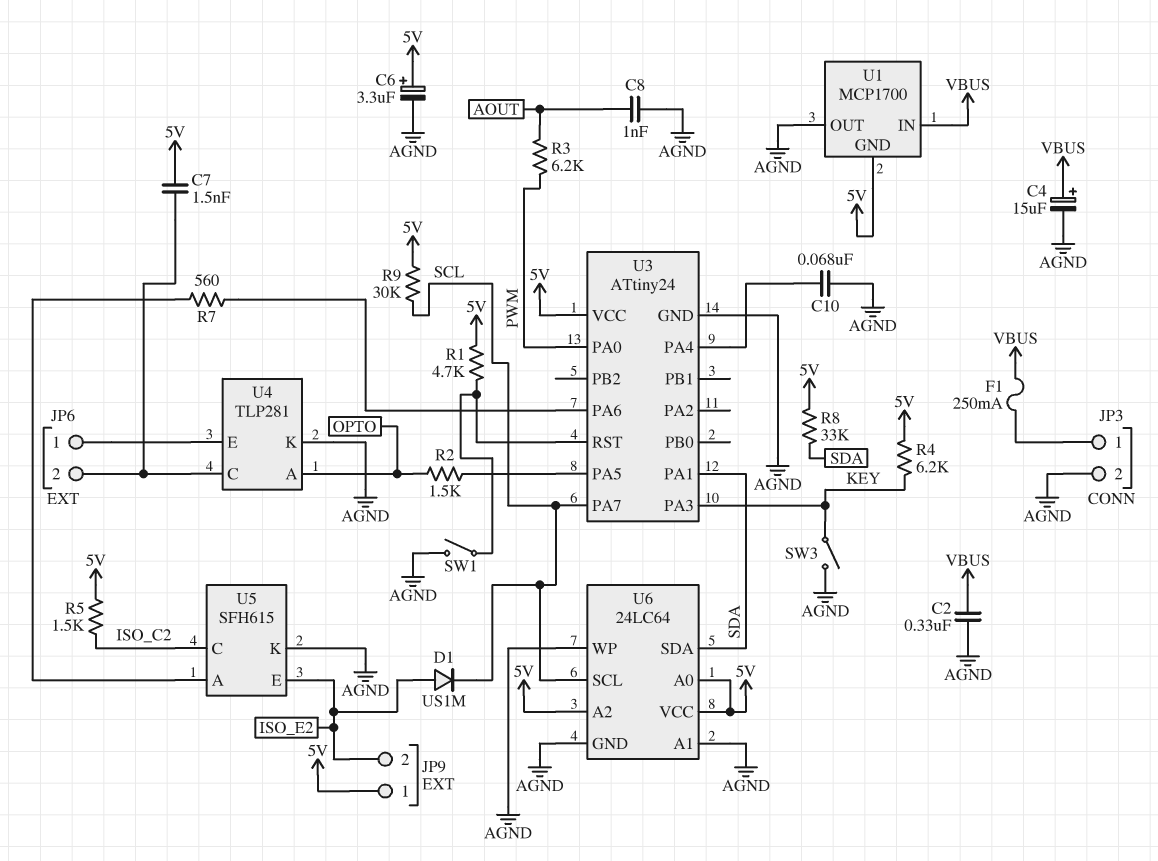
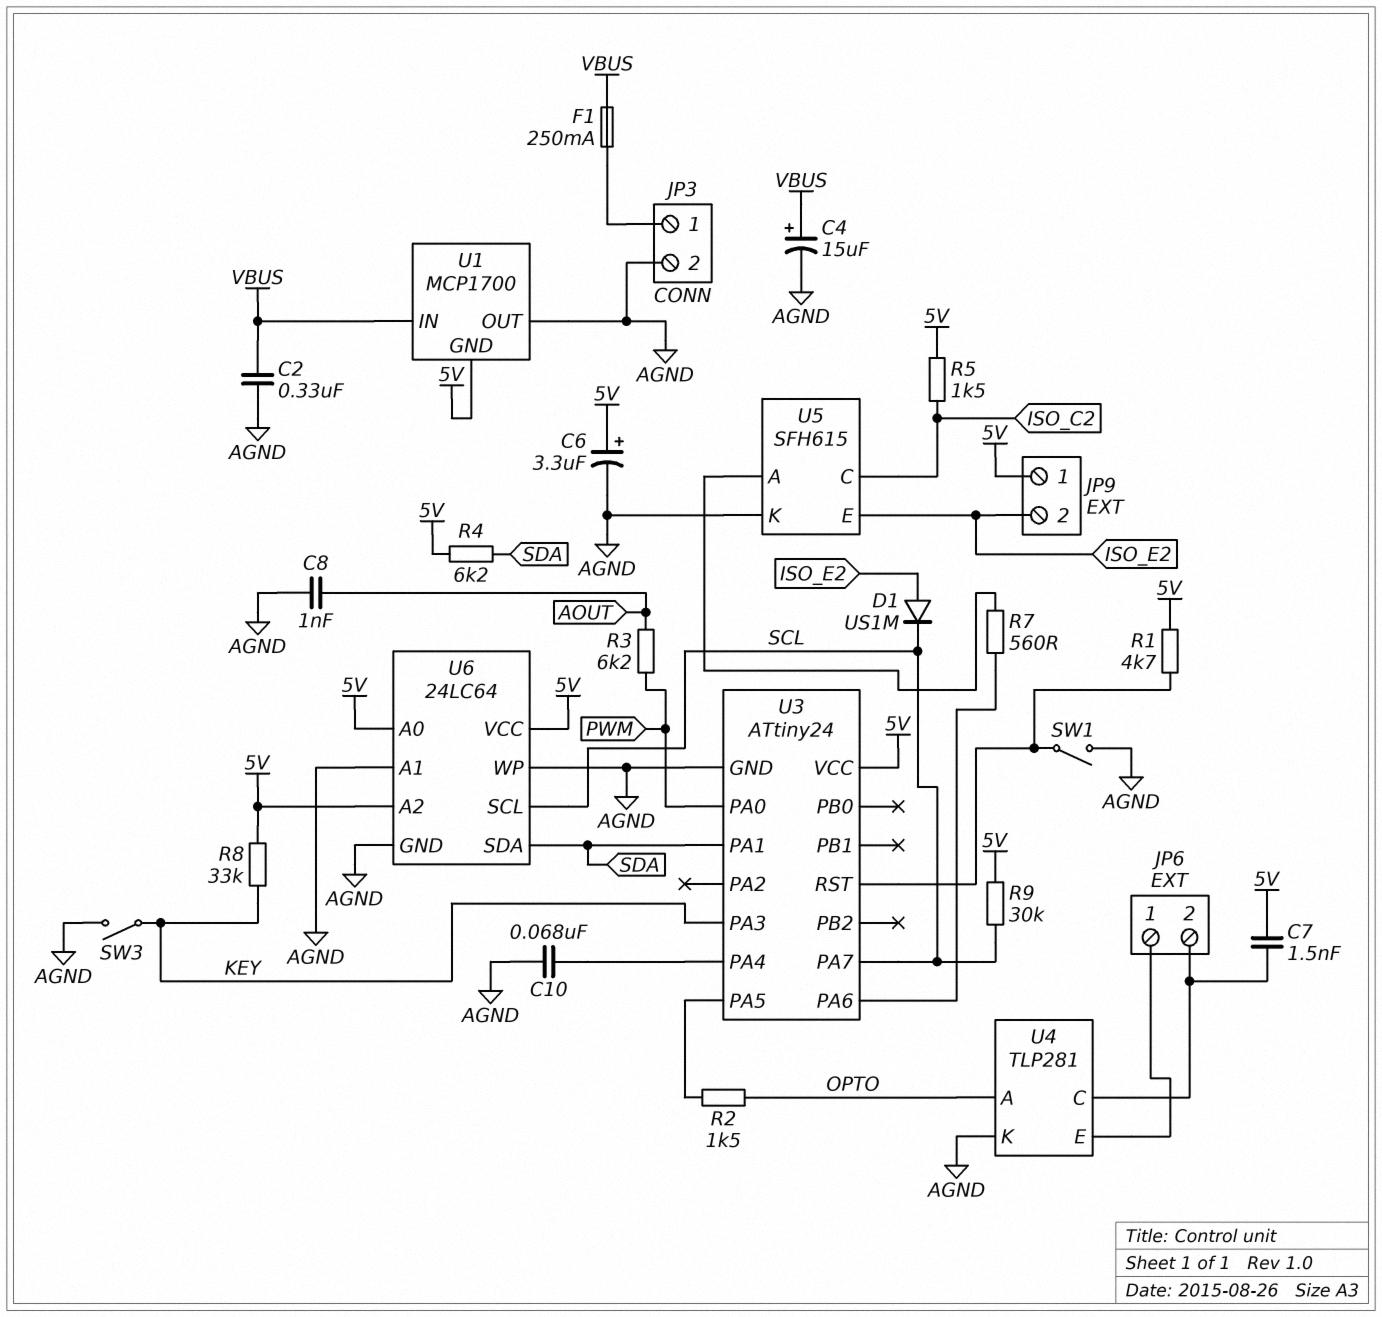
R4: 6.2k (5V, KEY) -> 6.2k (5V, SDA)
R8: 33k (5V, SDA) -> 33k (5V, KEY)

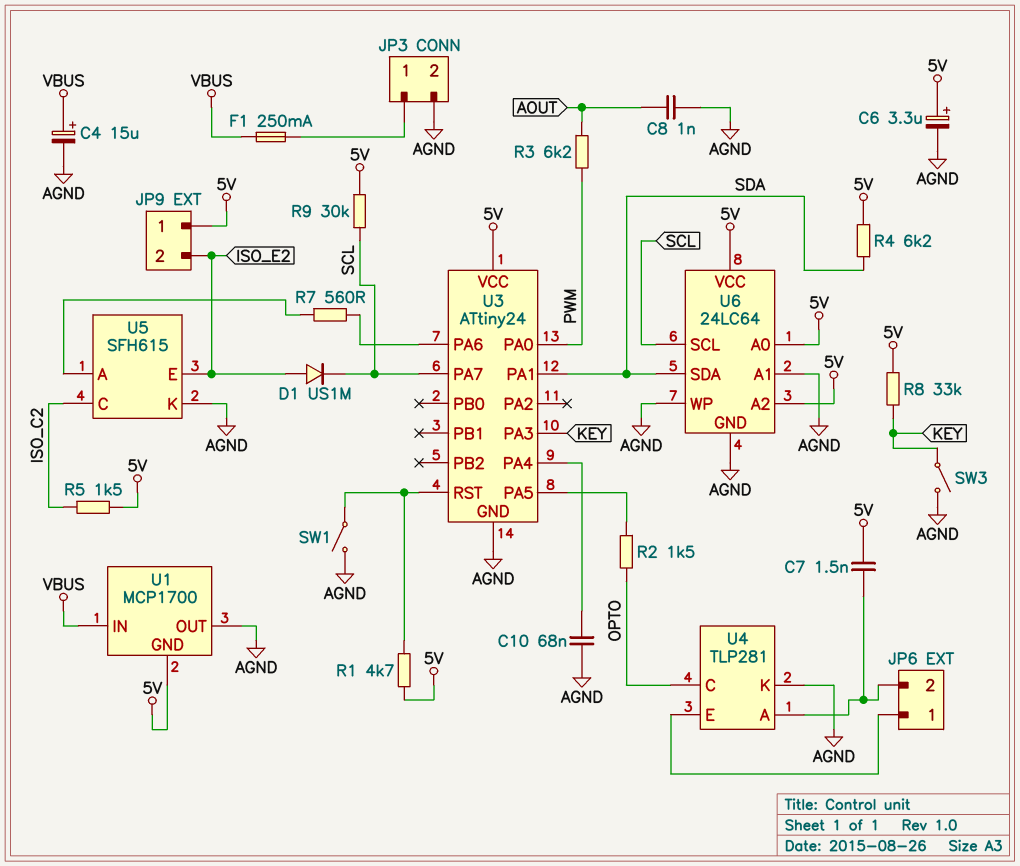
C2: 330nF (AGND, VBUS) -> none
U4 pin A: OPTO -> JP6/2
U4 pin C: JP6/2 -> OPTO

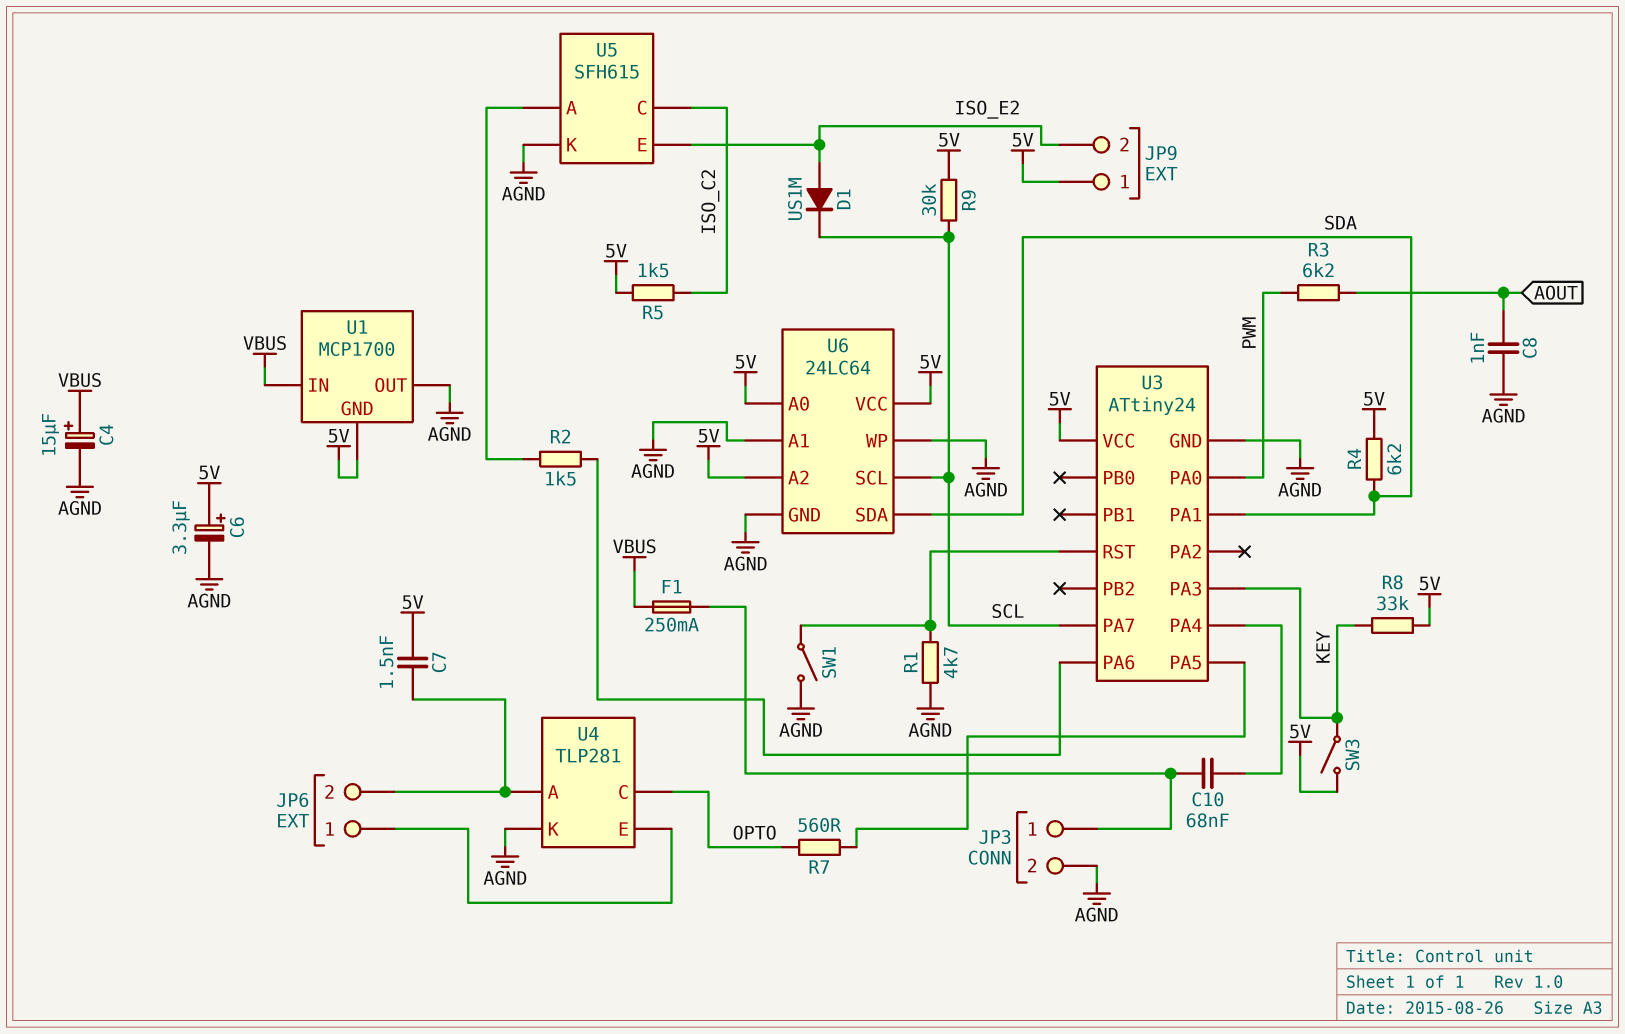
C10: 68nF (AGND, U3/PA4) -> 68nF (JP3/1, U3/PA4)
R1: 4.7k (5V, U3/RST) -> 4.7k (AGND, U3/RST)
R2: 1.5k (OPTO, U3/PA5) -> 1.5k (U3/PA6, U5/A)
R7: 560 (U3/PA6, U5/A) -> 560 (OPTO, U3/PA5)
SW3: switch (AGND, KEY) -> switch (5V, KEY)

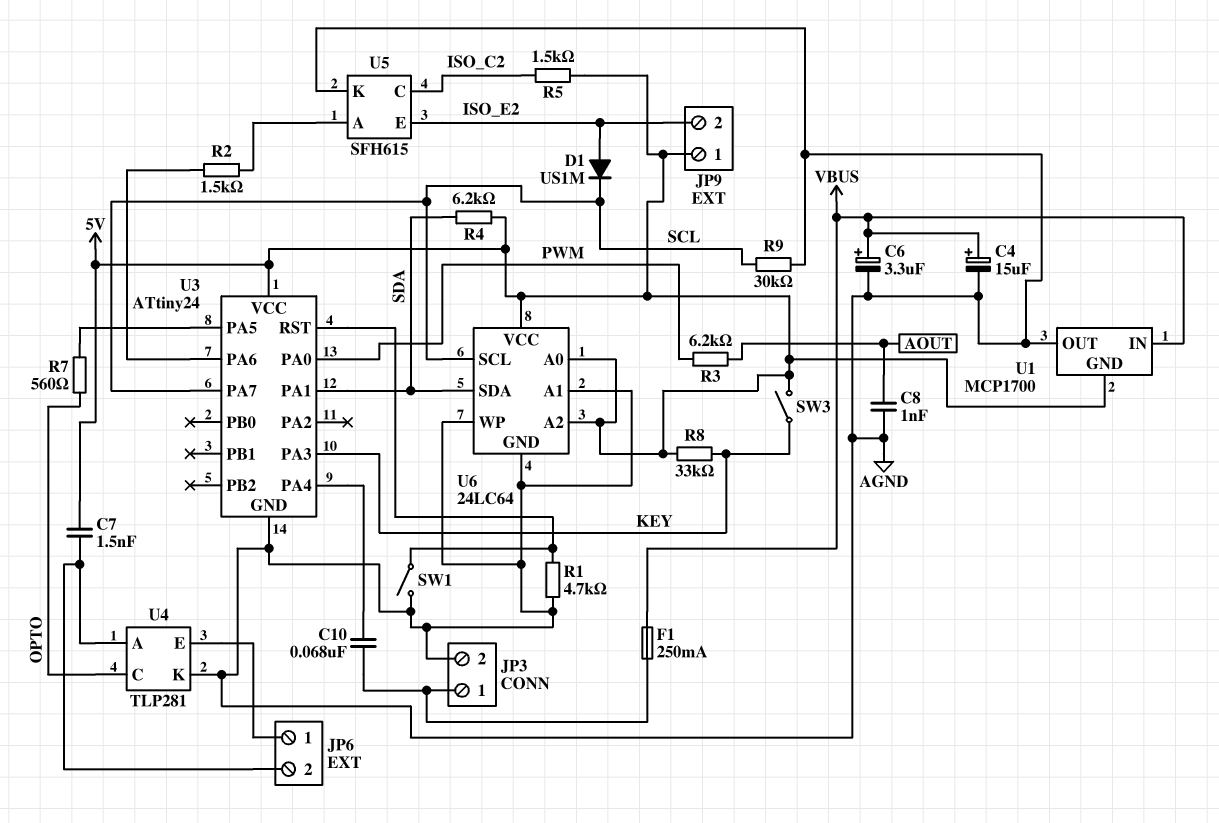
C6: 3.3uF (plus 5V, minus AGND) -> 3.3uF (plus VBUS, minus AGND)
R9: 30k (5V, SCL) -> 30k (AGND, SCL)

